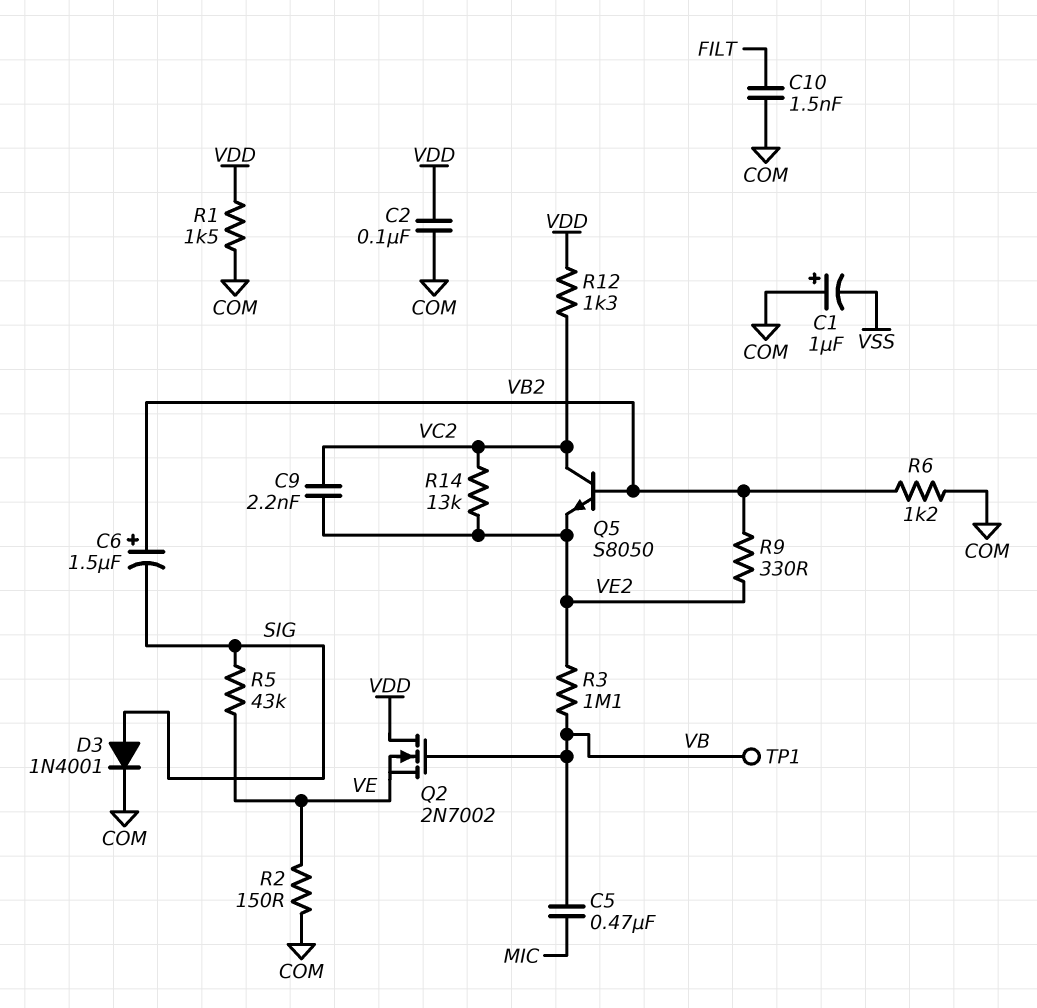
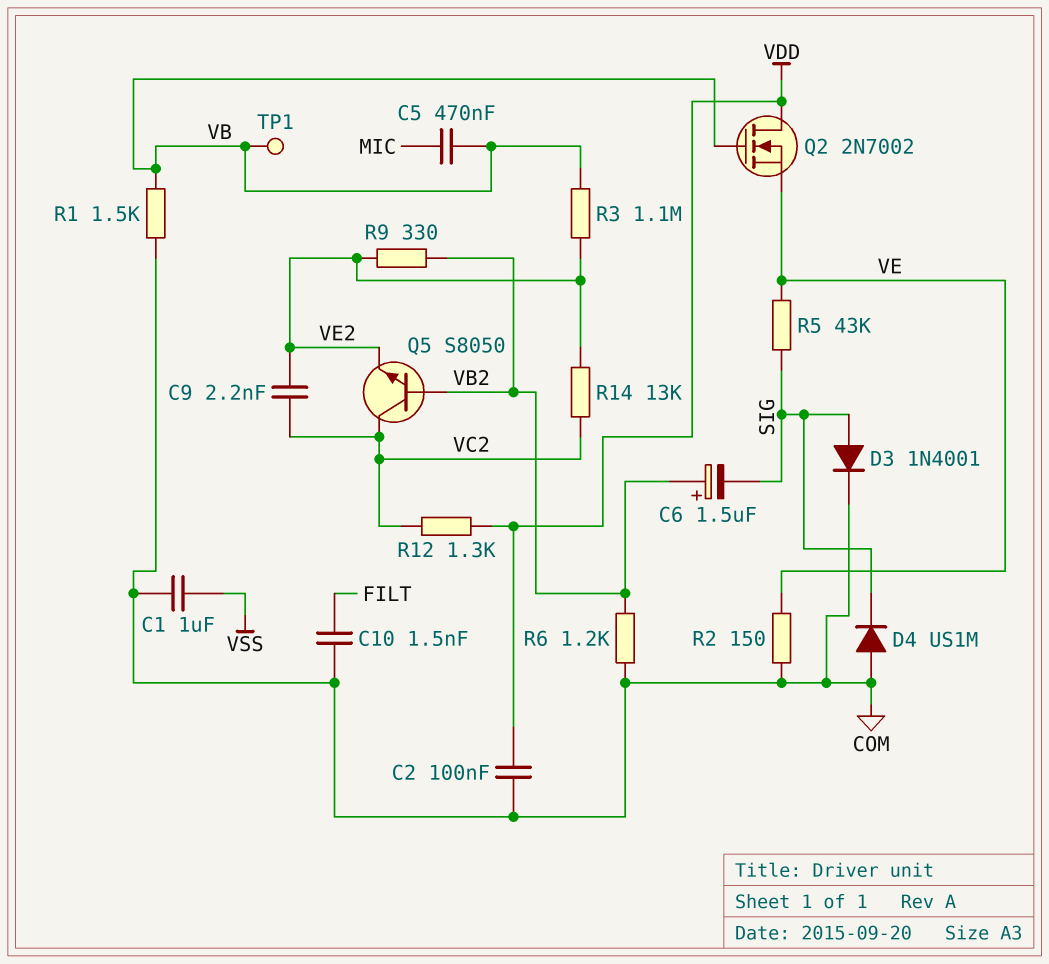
C1: 1uF (plus COM, minus VSS) -> 1uF (COM, VSS)
D4: none -> diode US1M (A COM, K SIG)
R1: 1.5k (COM, VDD) -> 1.5k (COM, VB)

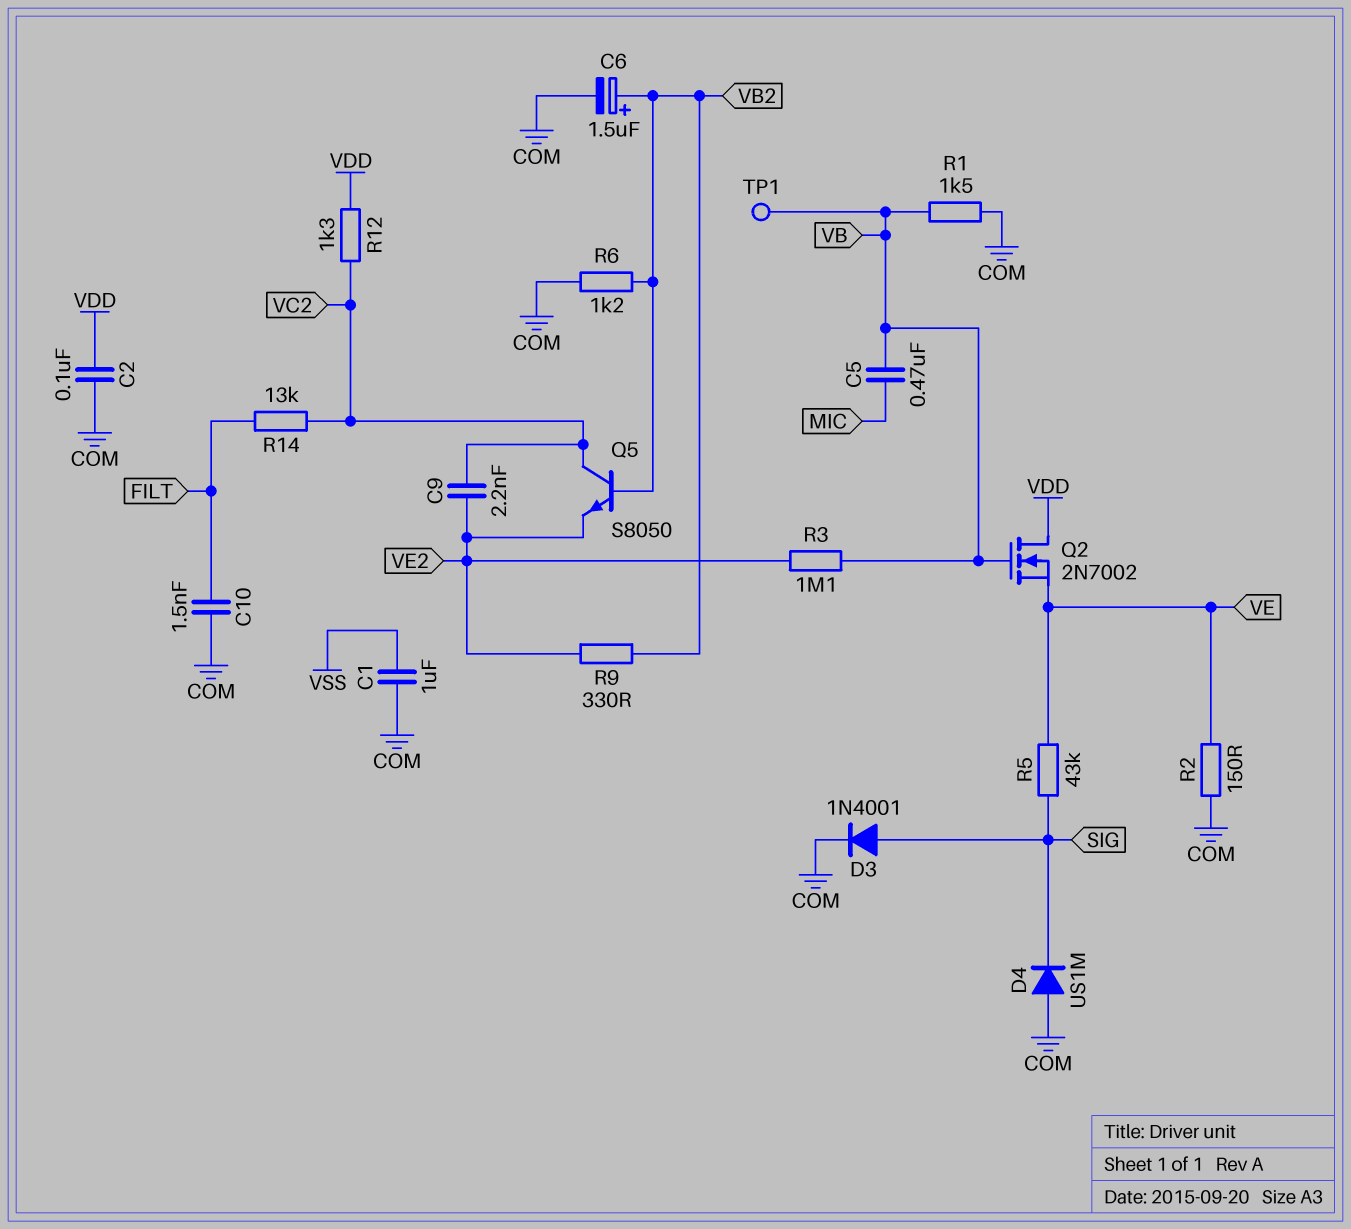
C6: 1.5uF (plus VB2, minus SIG) -> 1.5uF (plus VB2, minus COM)
R14: 13k (VC2, VE2) -> 13k (FILT, VC2)

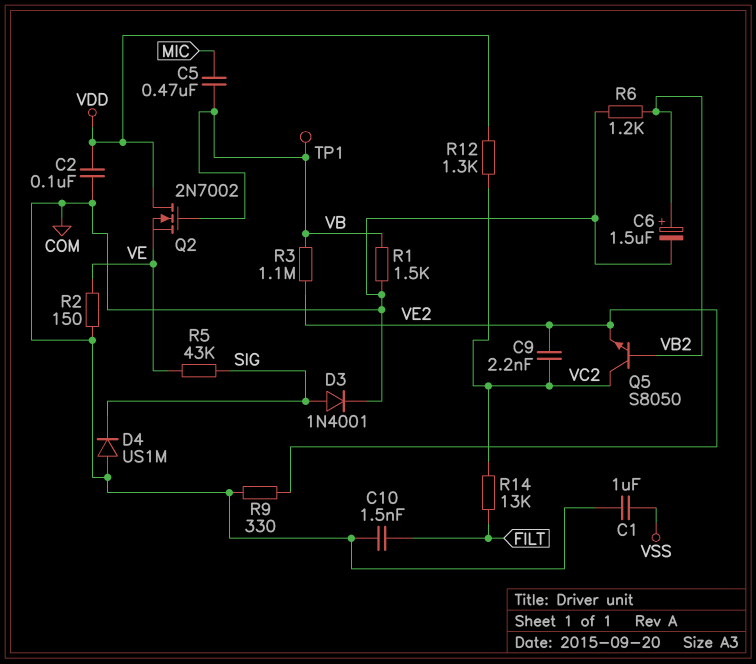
R9: 330 (VB2, VE2) -> 330 (COM, VE2)

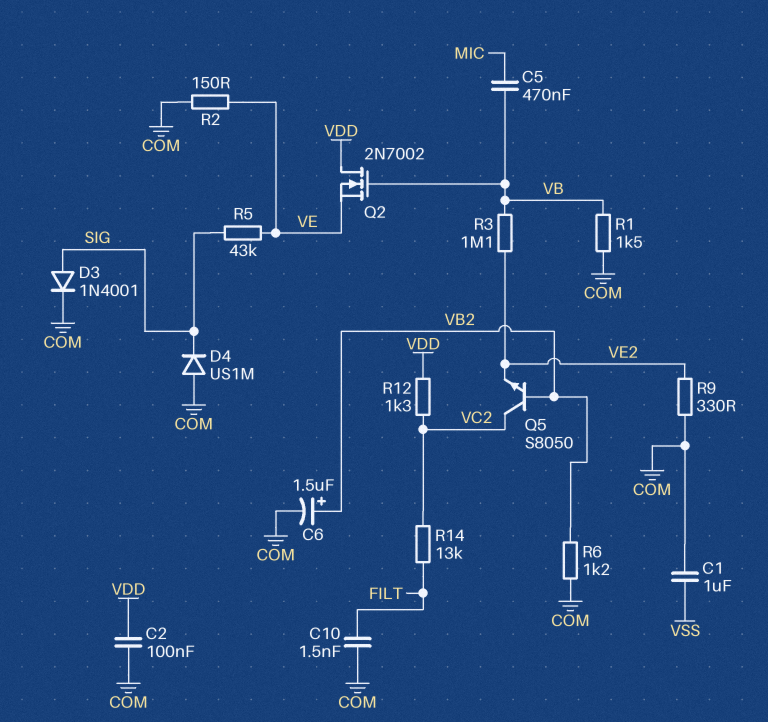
C9: 2.2nF (VC2, VE2) -> none
TP1: test point (VB) -> none

